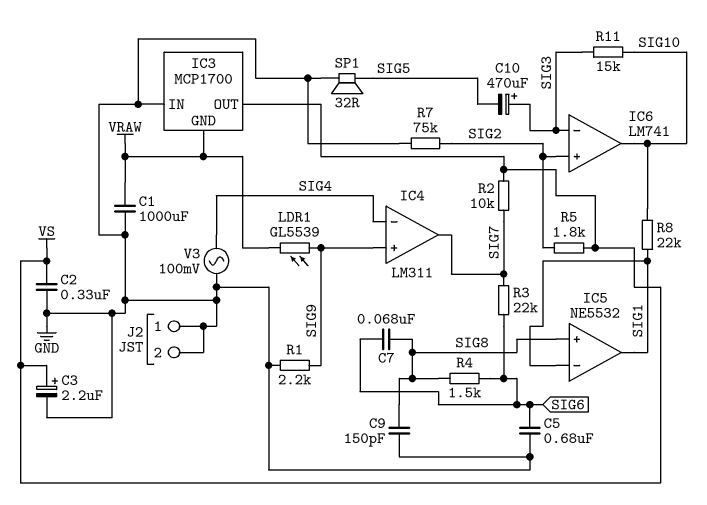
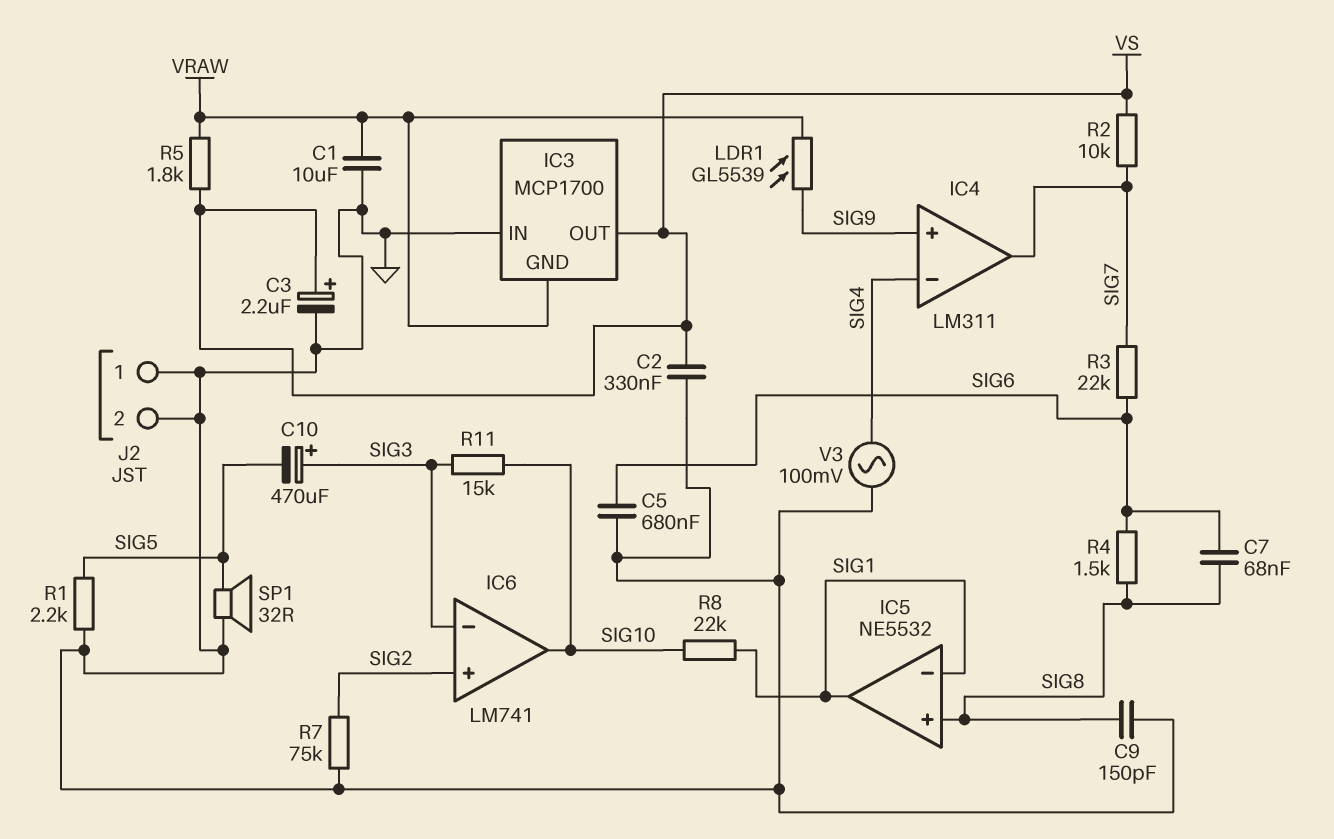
C1: 1000uF (GND, VRAW) -> 10uF (GND, VRAW)
R1: 2.2k (GND, SIG9) -> 2.2k (GND, SIG5)
R5: 1.8k (SIG2, VS) -> 1.8k (VRAW, VS)

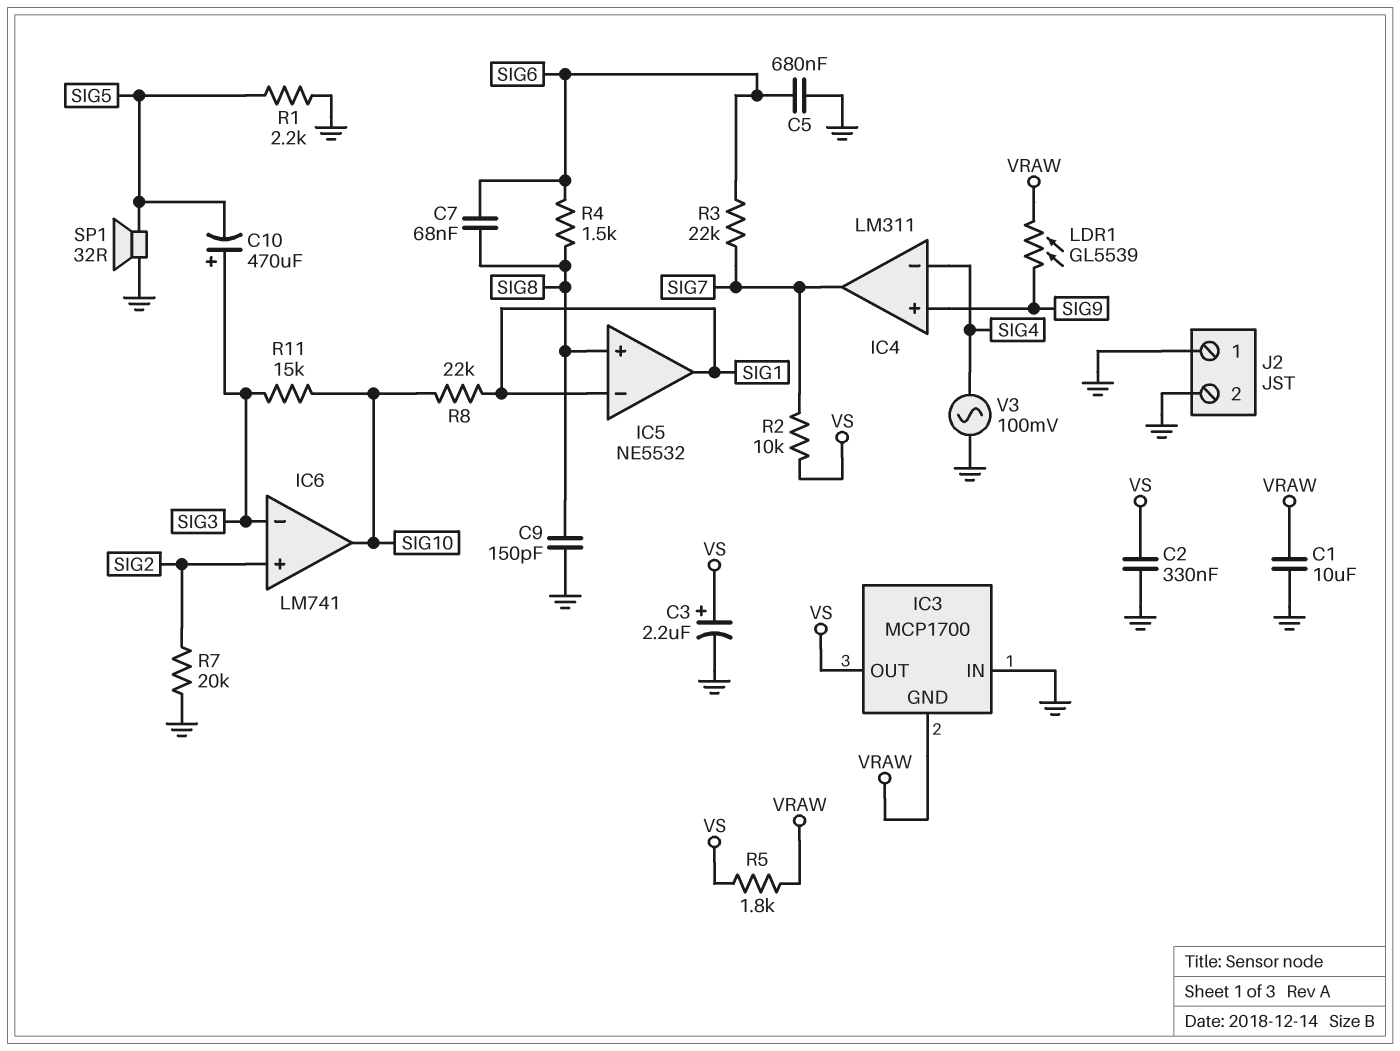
R7: 75k (GND, SIG2) -> 20k (GND, SIG2)

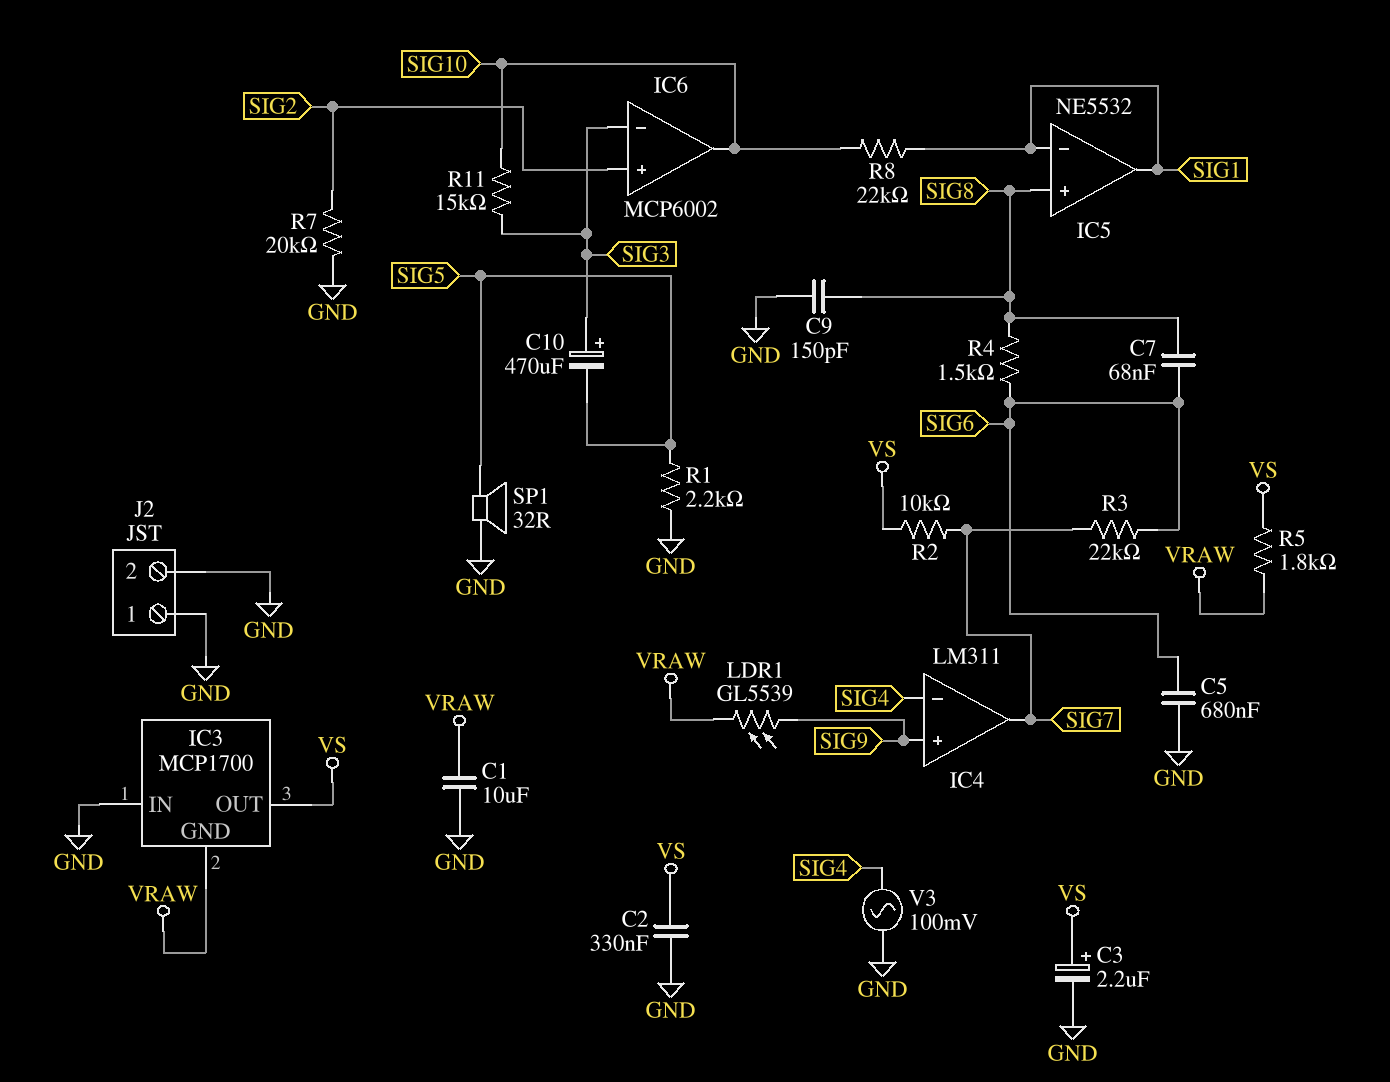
IC6: LM741 -> MCP6002

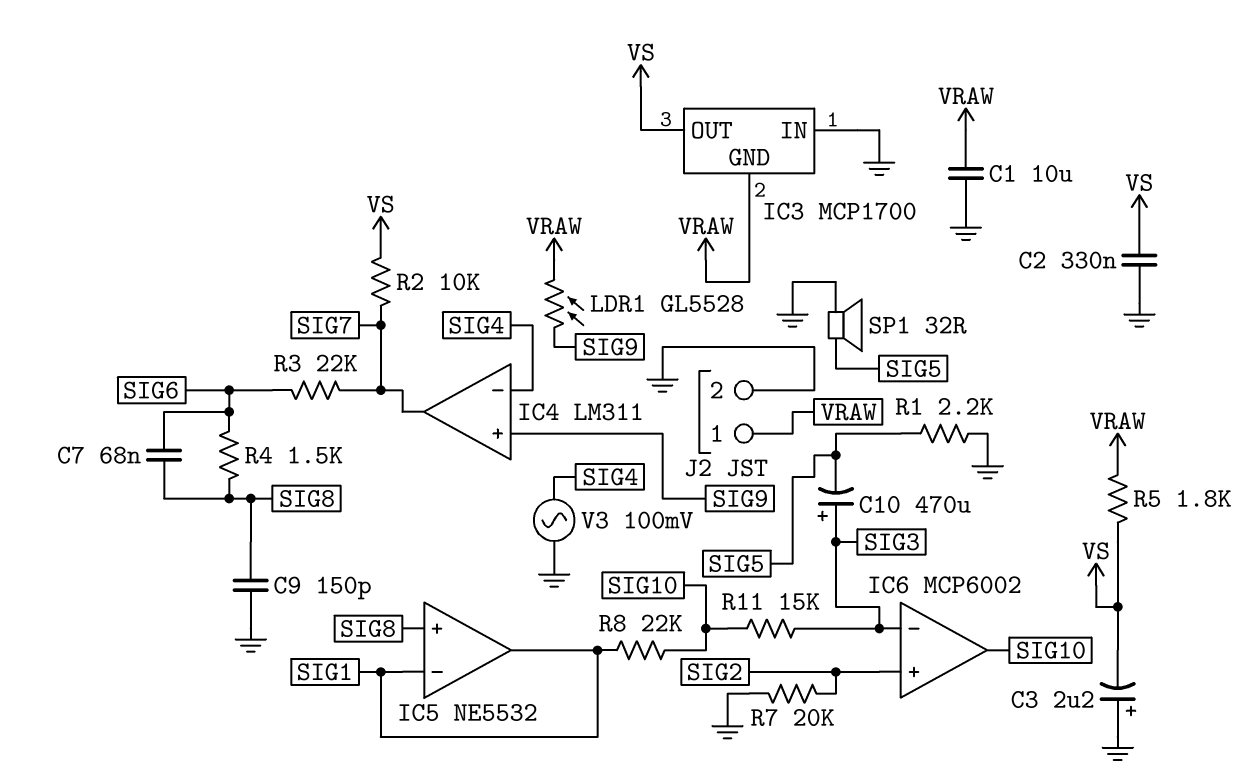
C3: 2.2uF (plus VS, minus GND) -> 2.2uF (plus GND, minus VS)
C5: 680nF (GND, SIG6) -> none
J2 pin 1: GND -> VRAW
LDR1: GL5539 (SIG9, VRAW) -> GL5528 (SIG9, VRAW)

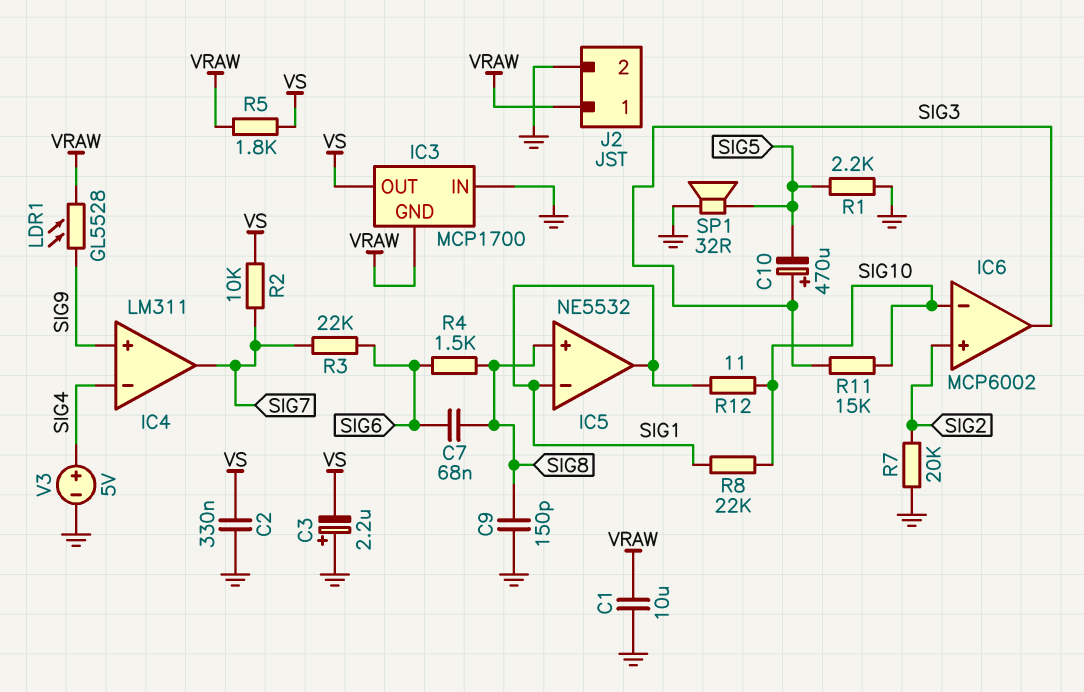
IC6 pin in-: SIG3 -> SIG10
IC6 pin out: SIG10 -> SIG3
R12: none -> 11 (SIG1, SIG10)
V3: AC 100mV (GND, SIG4) -> 5V (plus SIG4, minus GND)

